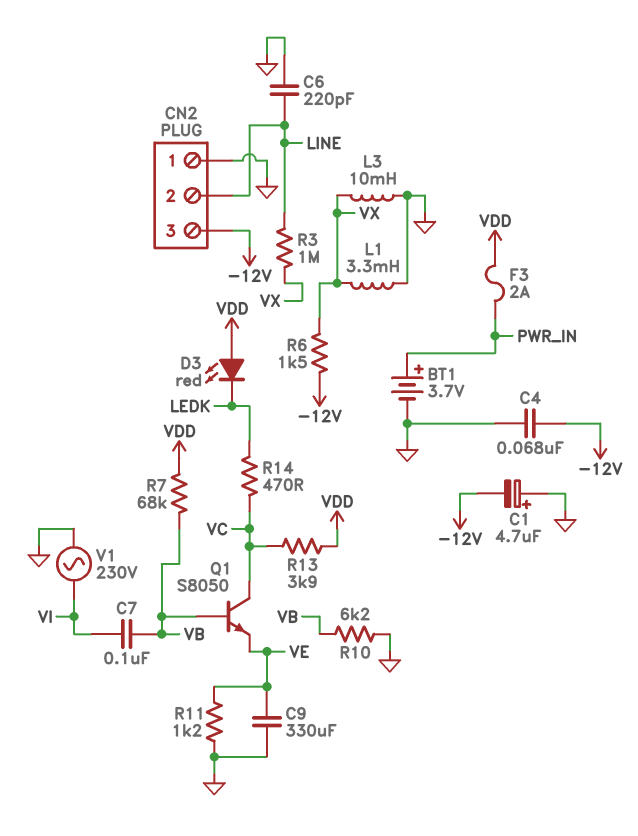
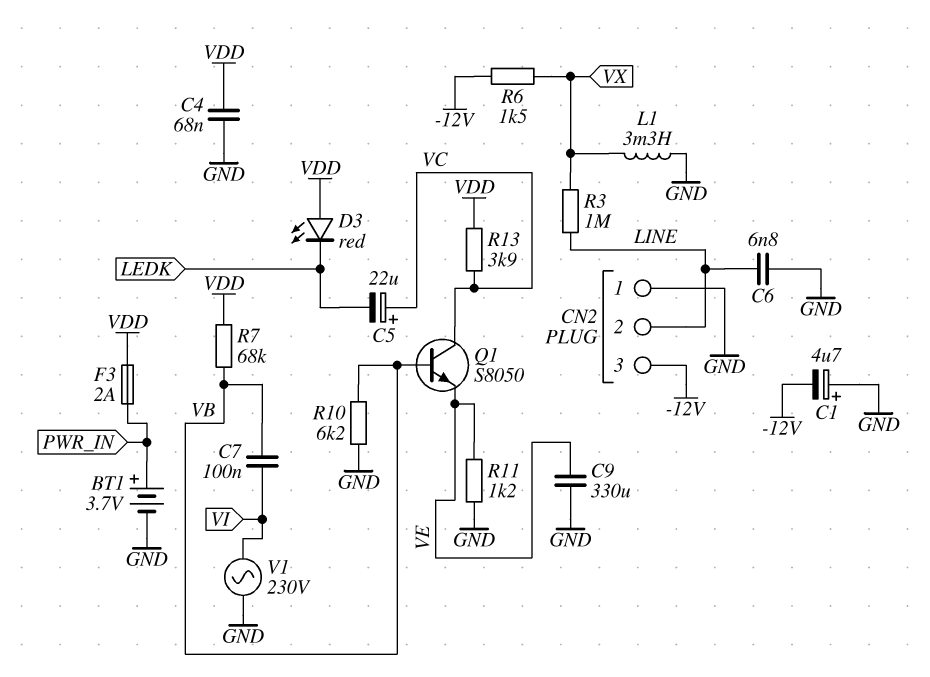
C4: 68nF (-12V, GND) -> 68nF (GND, VDD)
C5: none -> 22uF (plus VC, minus LEDK)
C6: 220pF (GND, LINE) -> 6.8nF (GND, LINE)
L3: 10mH (GND, VX) -> none
R14: 470 (LEDK, VC) -> none

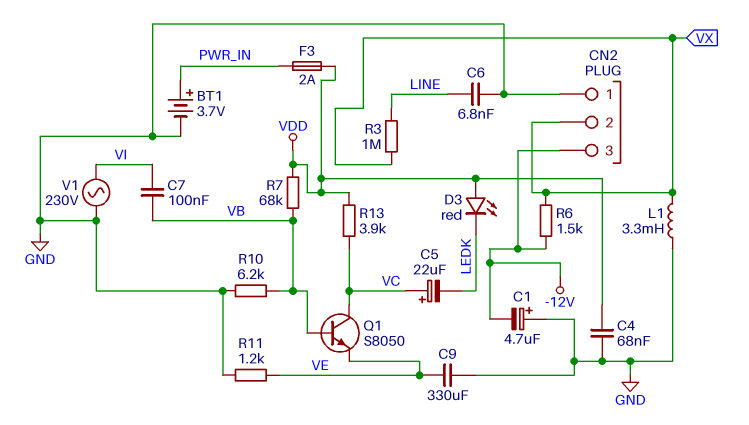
CN2 pin 2: LINE -> VX

